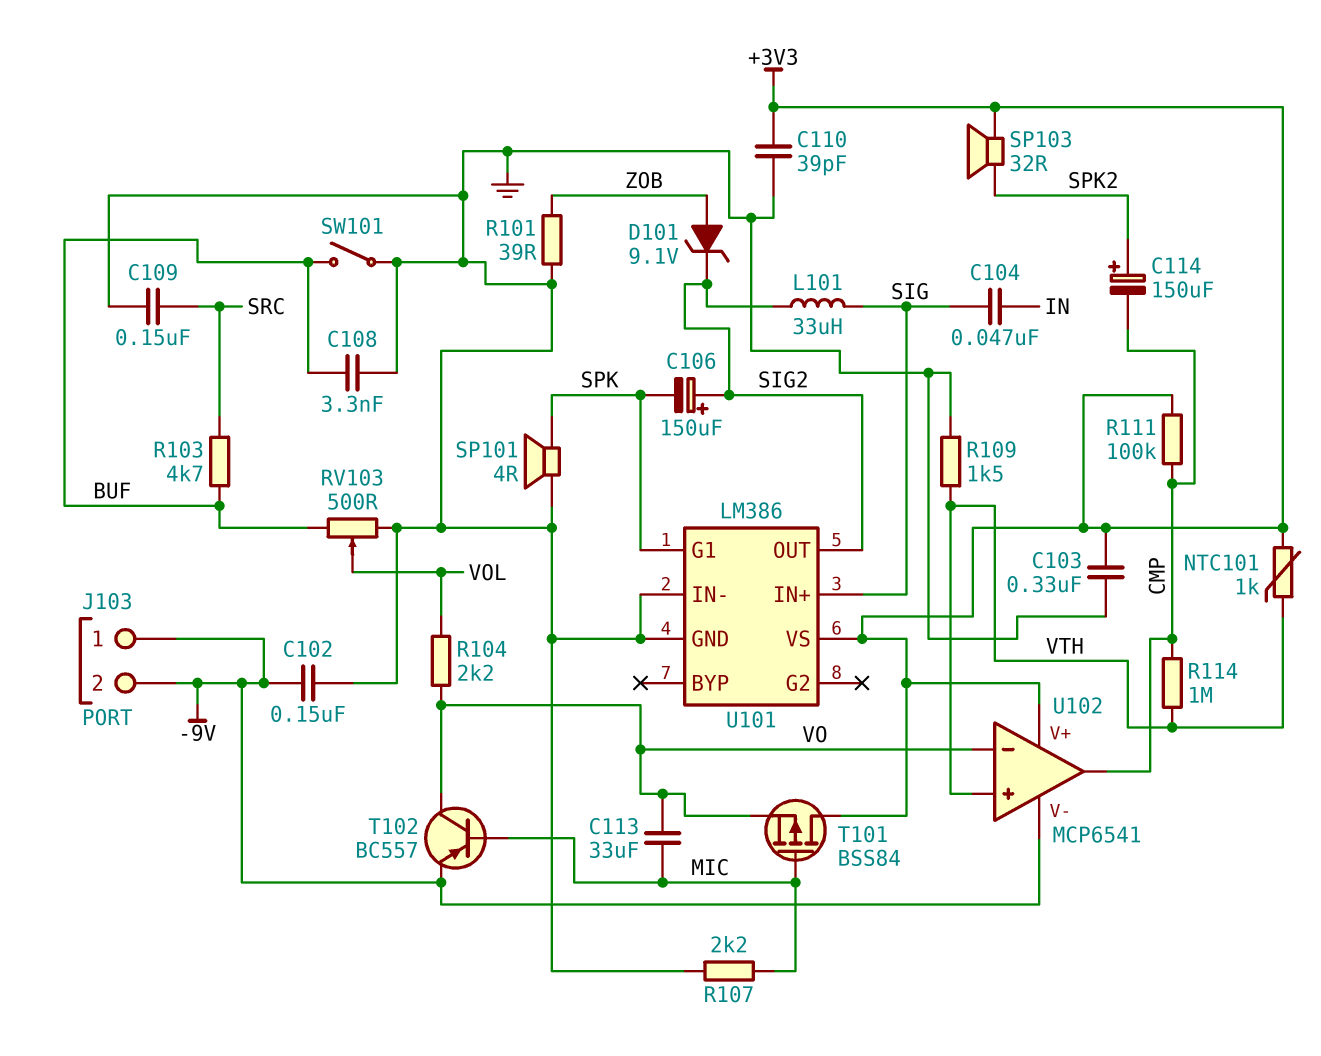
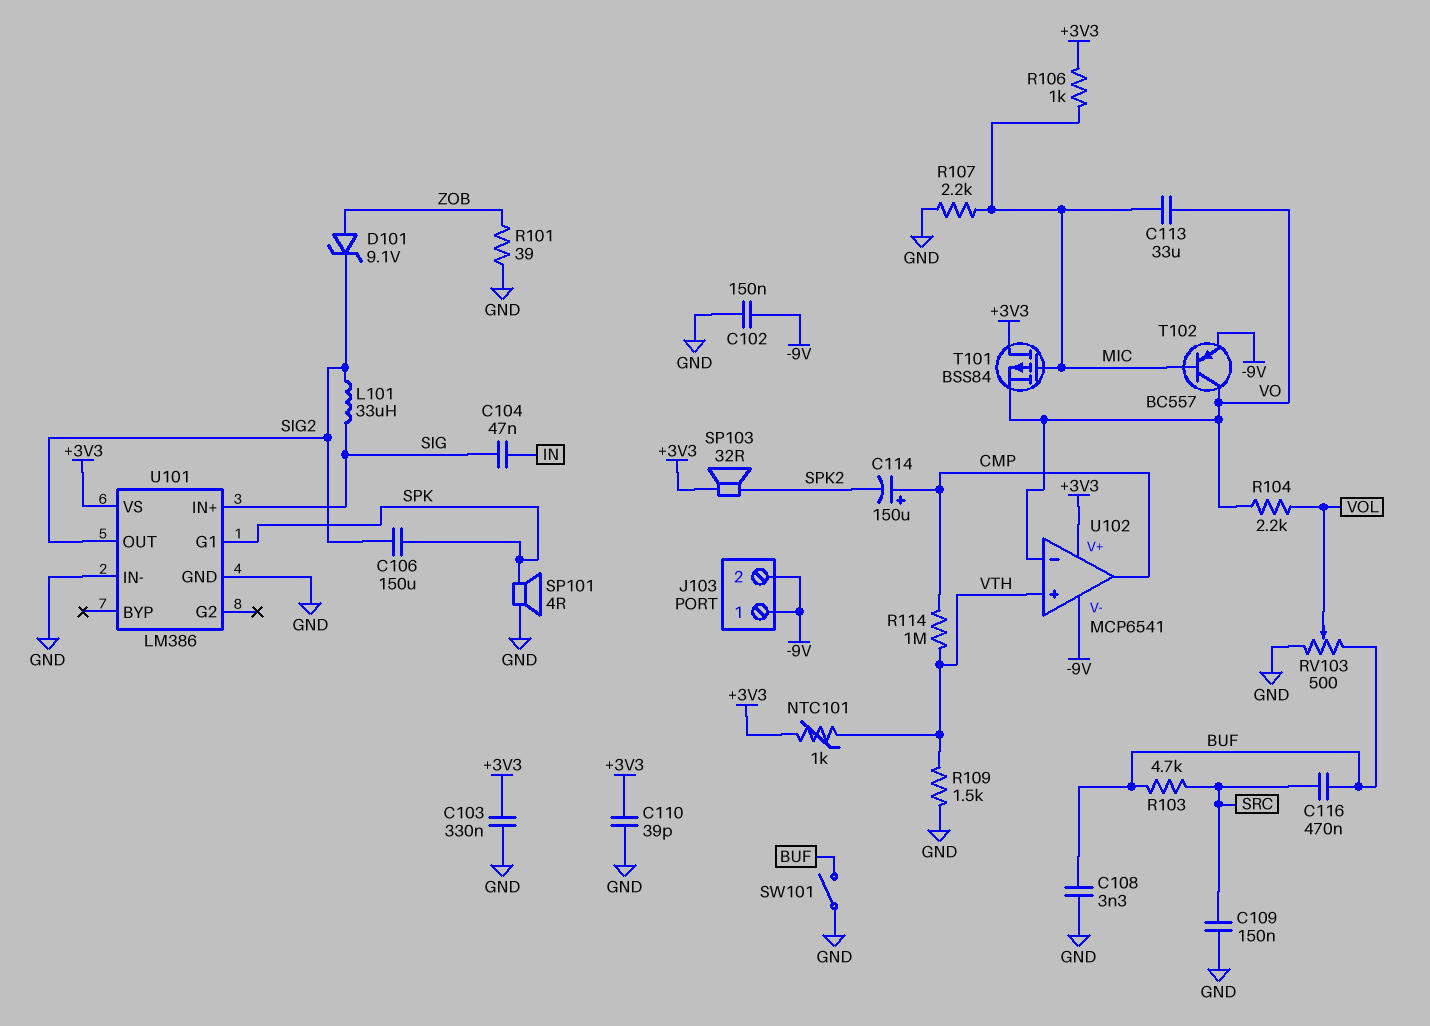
C106: 150uF (plus SIG2, minus SPK) -> 150uF (SIG2, SPK)
C114: 150uF (plus SPK2, minus CMP) -> 150uF (plus CMP, minus SPK2)
C116: none -> 470nF (BUF, SRC)
R106: none -> 1k (+3V3, MIC)
R111: 100k (+3V3, CMP) -> none

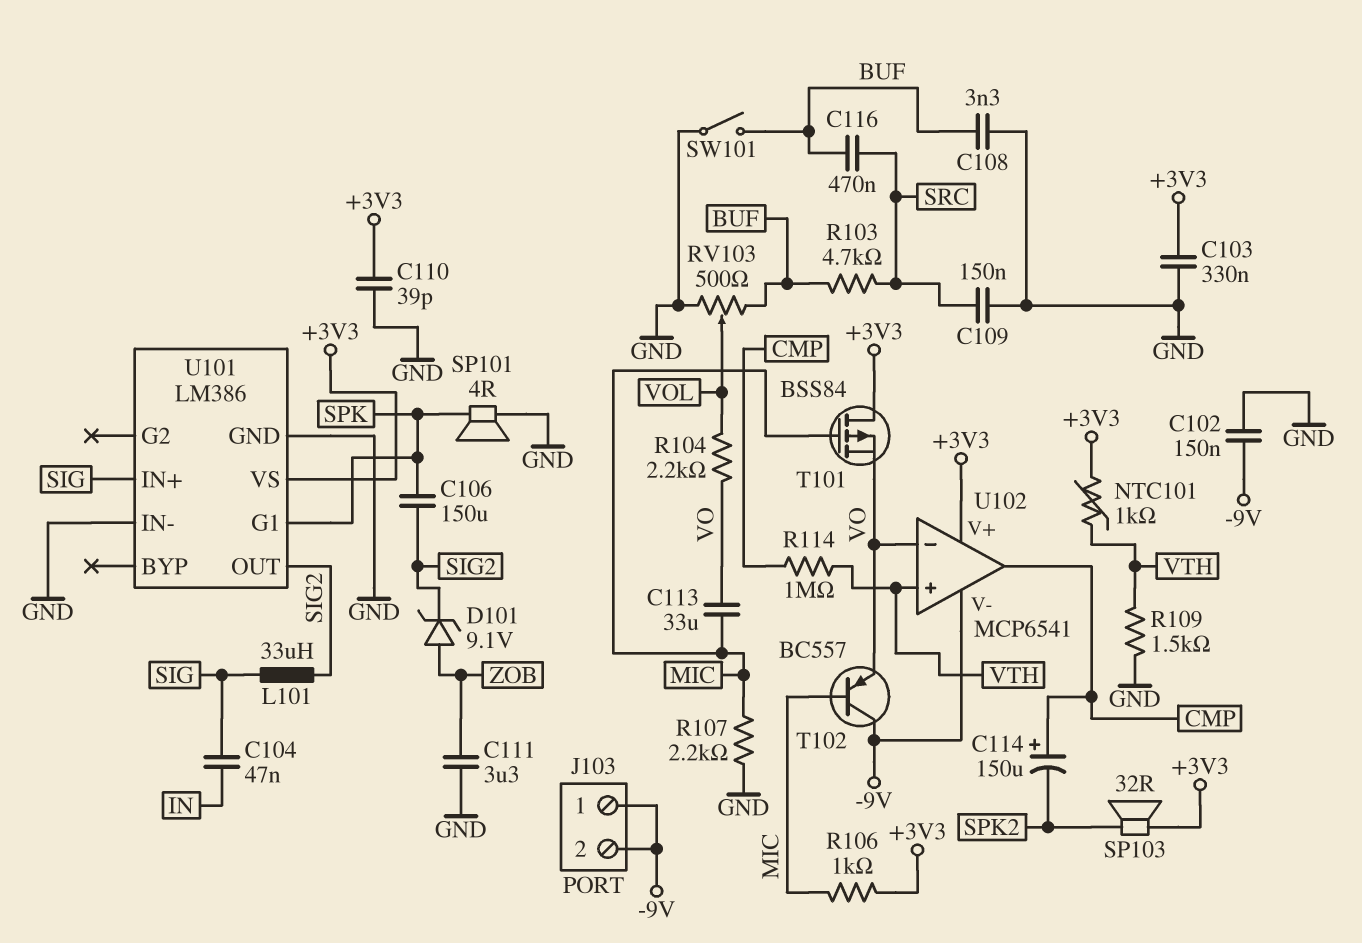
C111: none -> 3.3uF (GND, ZOB)
R101: 39 (GND, ZOB) -> none
T102: PNP BC557 (B MIC, C VO, E -9V) -> PNP BC557 (B MIC, C -9V, E VO)

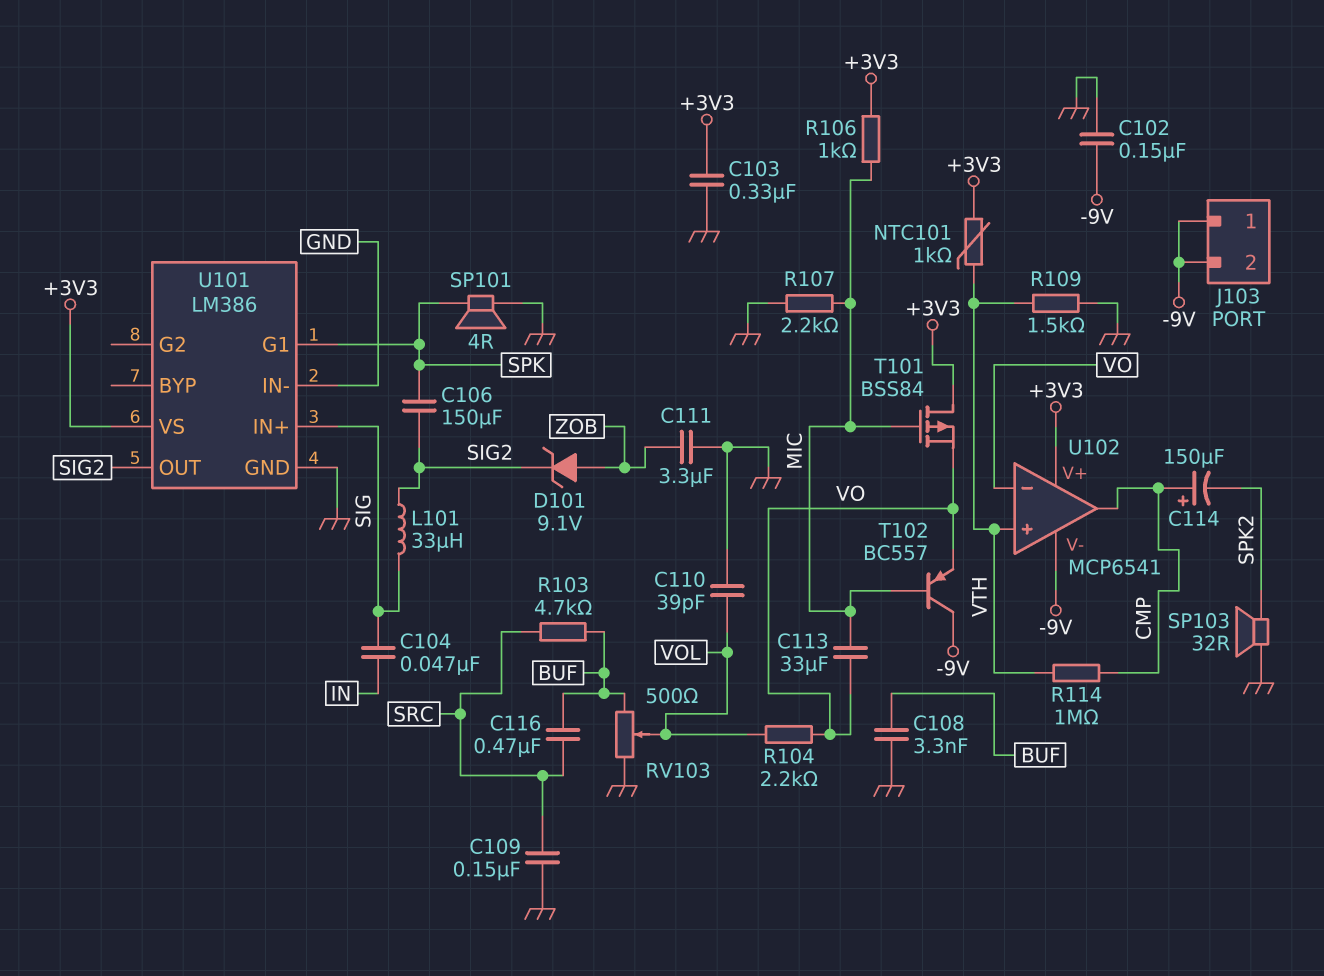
C110: 39pF (+3V3, GND) -> 39pF (GND, VOL)
SP103: speaker 32R (+3V3, SPK2) -> speaker 32R (GND, SPK2)
SW101: switch (BUF, GND) -> none

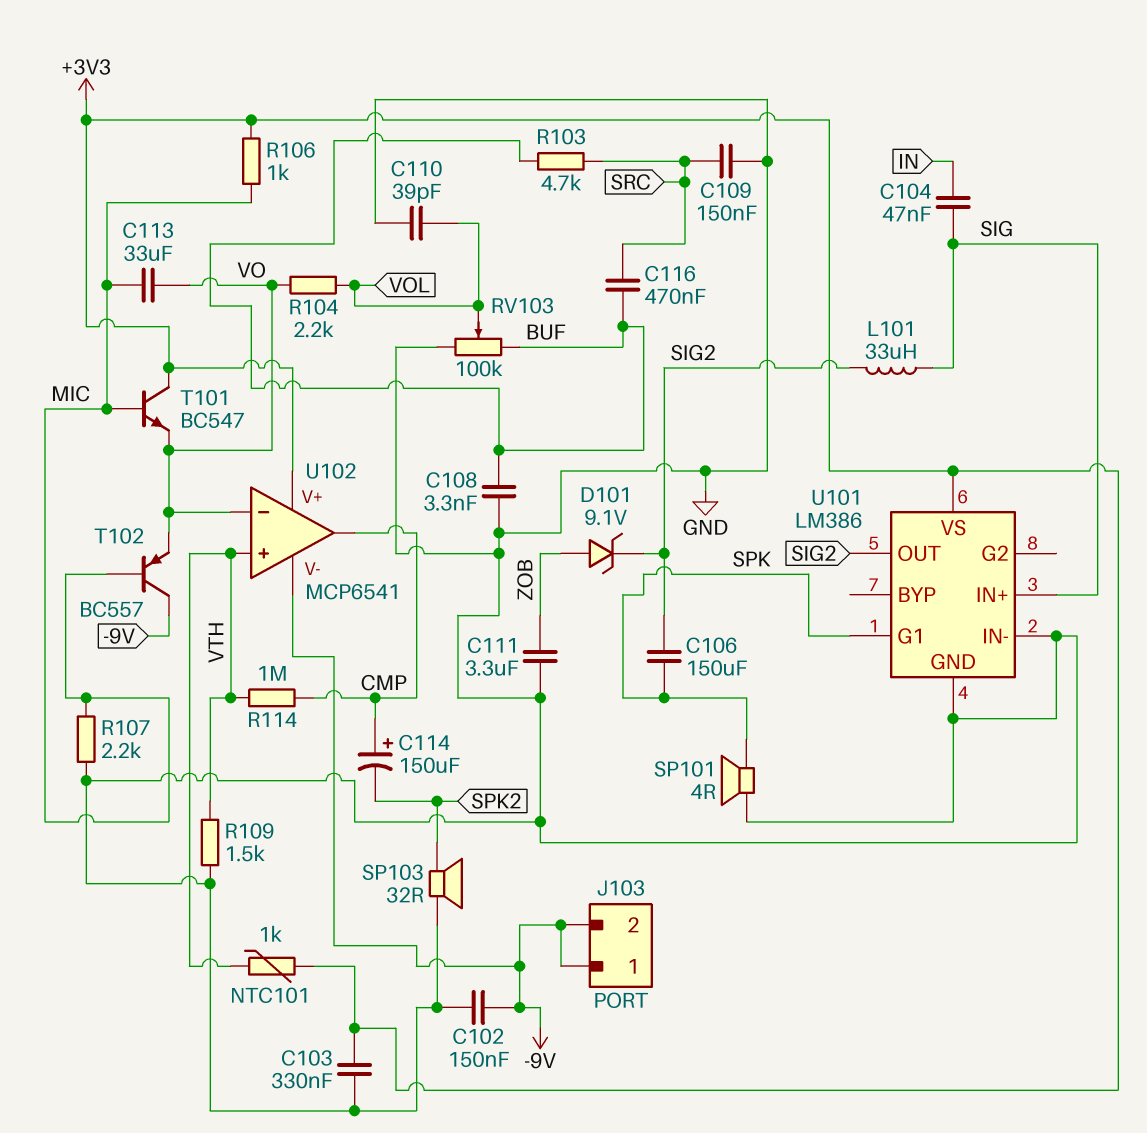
RV103: 500 (BUF, GND, wiper VOL) -> 100k (BUF, GND, wiper VOL)
T101: PMOS BSS84 (G MIC, D +3V3, S VO) -> NPN BC547 (B MIC, C +3V3, E VO)

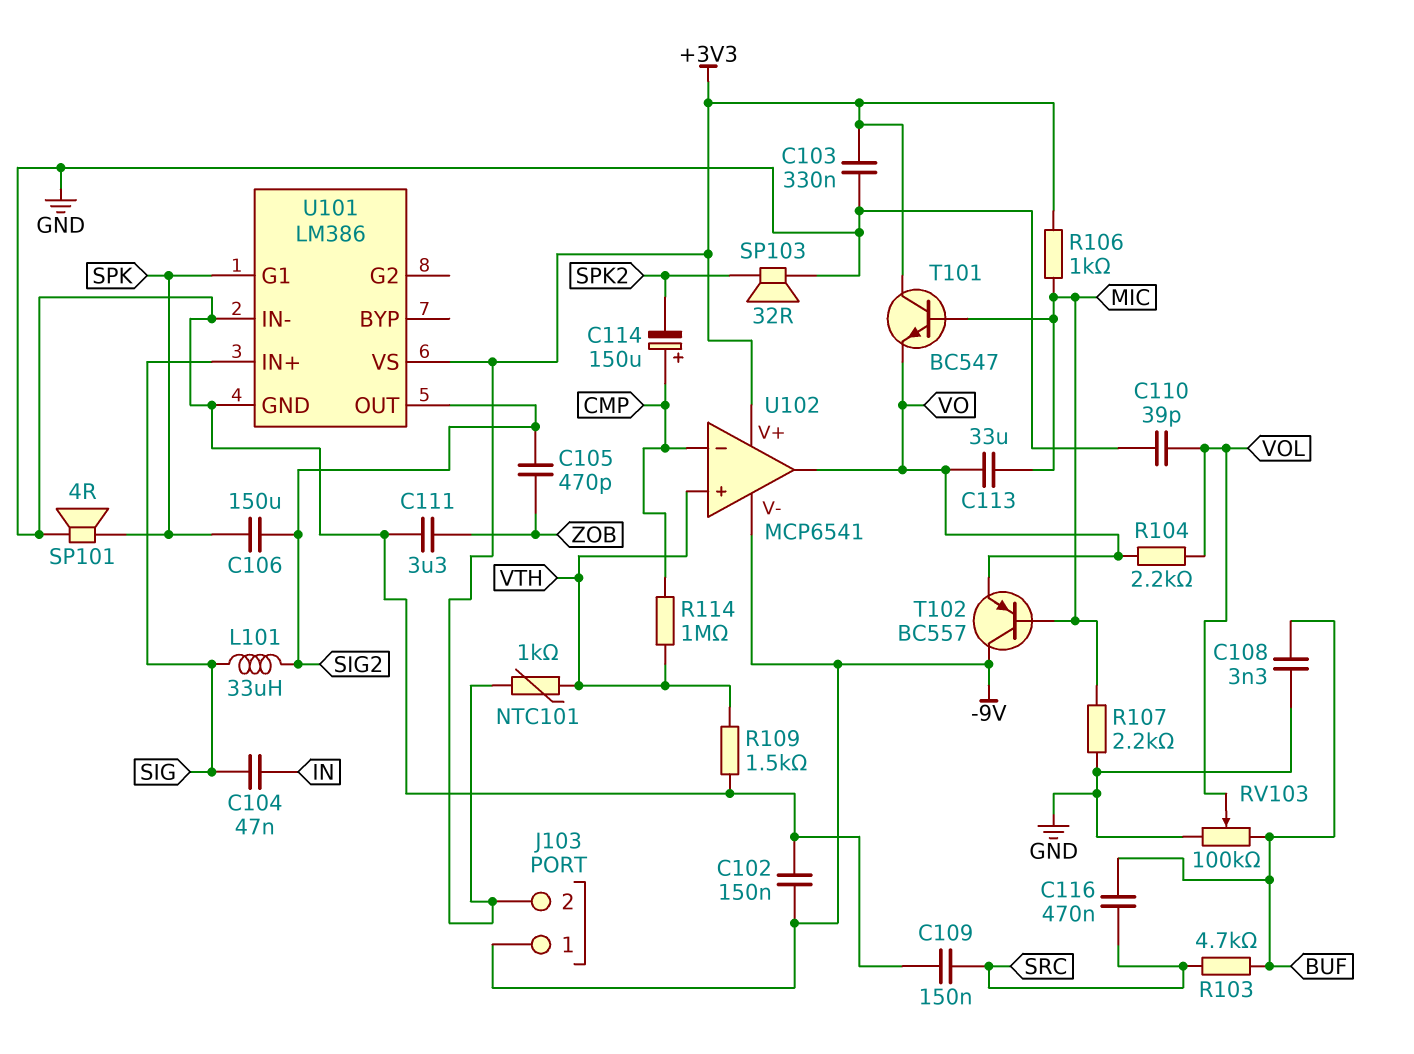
C105: none -> 470pF (SIG2, ZOB)
D101: zener 9.1V (A ZOB, K SIG2) -> none
J103 pin 2: -9V -> +3V3
U102 pin in-: VO -> CMP
U102 pin out: CMP -> VO

